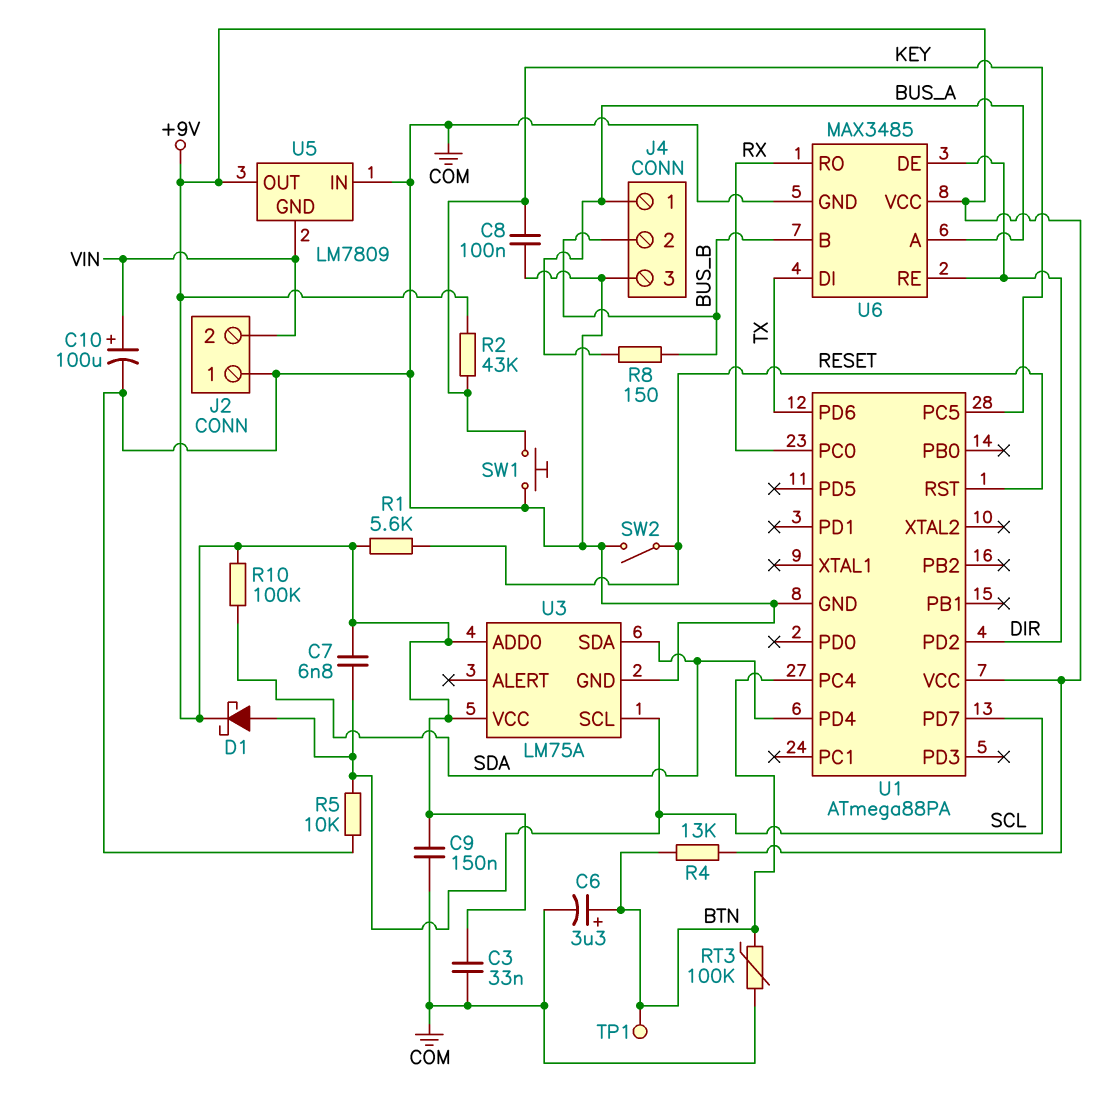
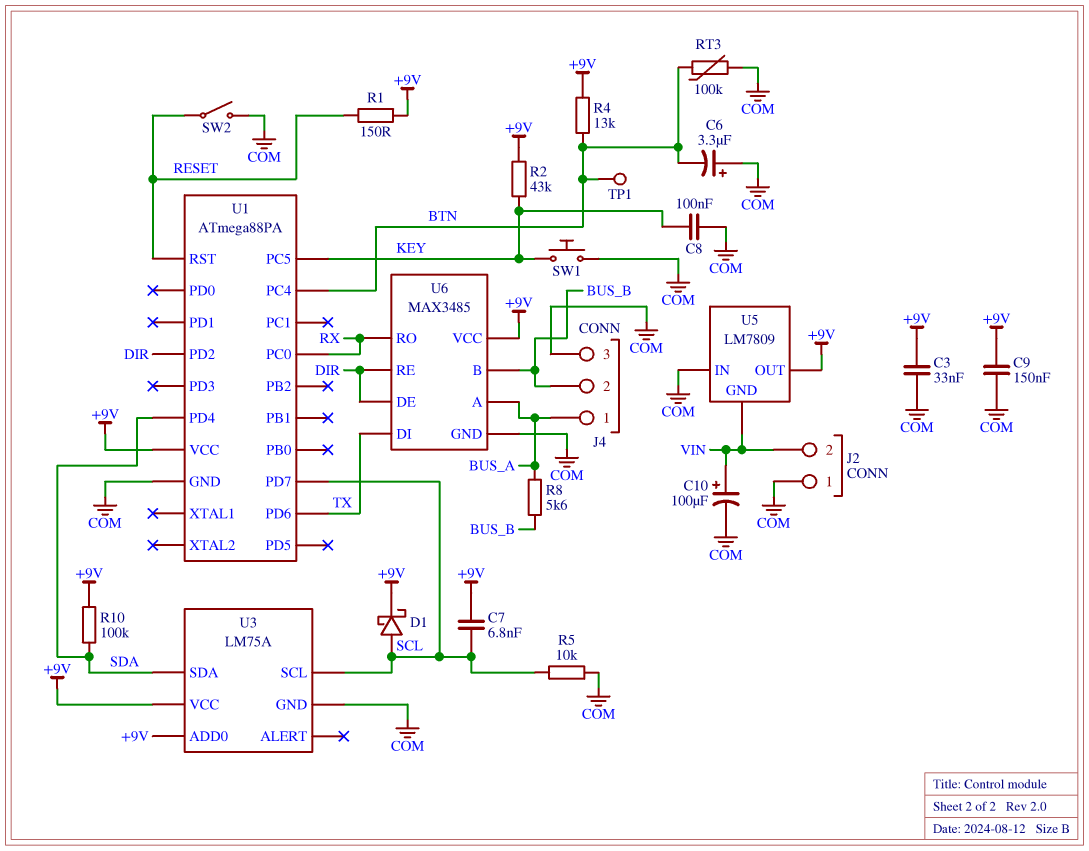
C6: 3.3uF (plus BTN, minus COM) -> 3.3uF (plus COM, minus BTN)
R1: 5.6k (+9V, RESET) -> 150 (+9V, RESET)
R8: 150 (BUS_A, BUS_B) -> 5.6k (BUS_A, BUS_B)

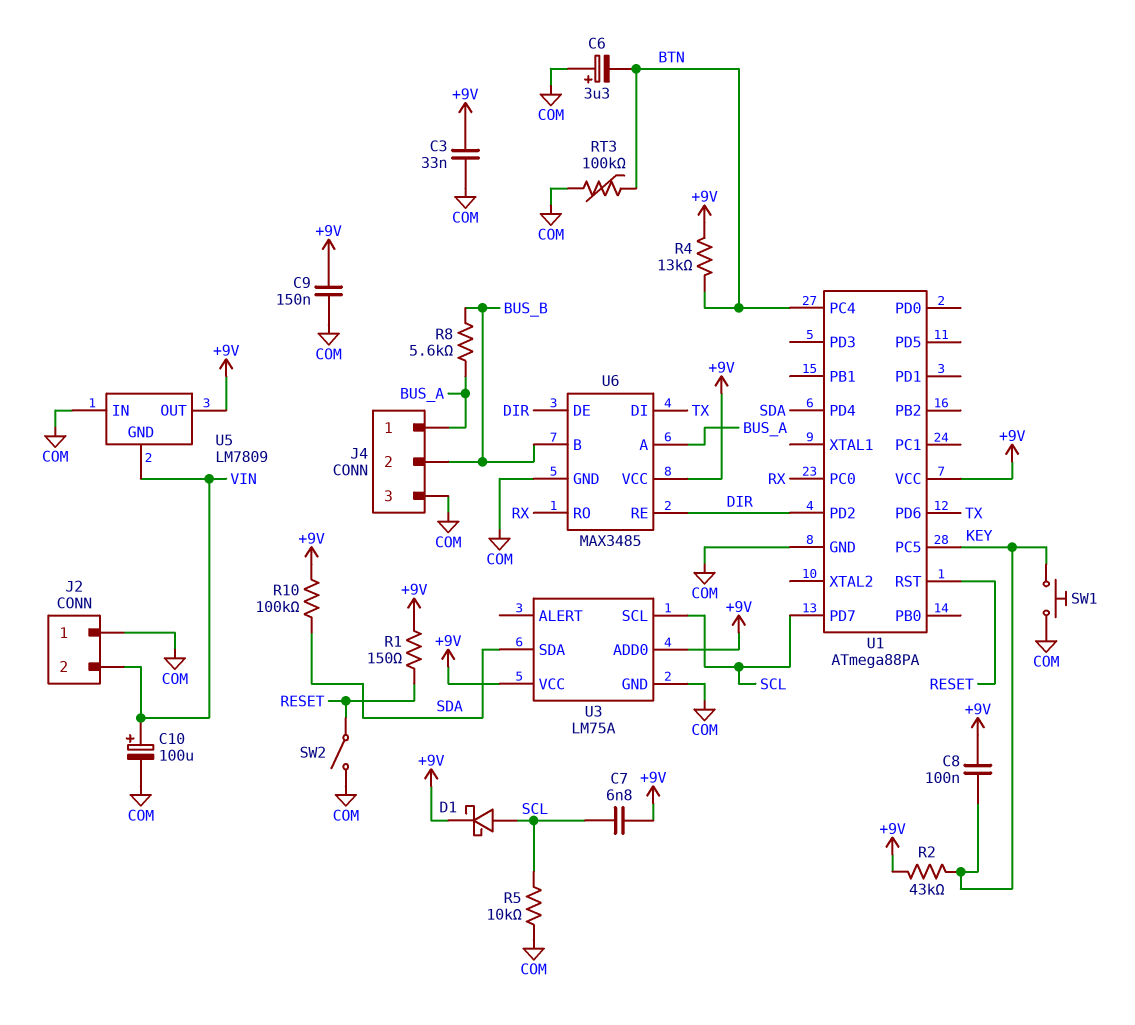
C8: 100nF (COM, KEY) -> 100nF (+9V, KEY)
TP1: test point (BTN) -> none

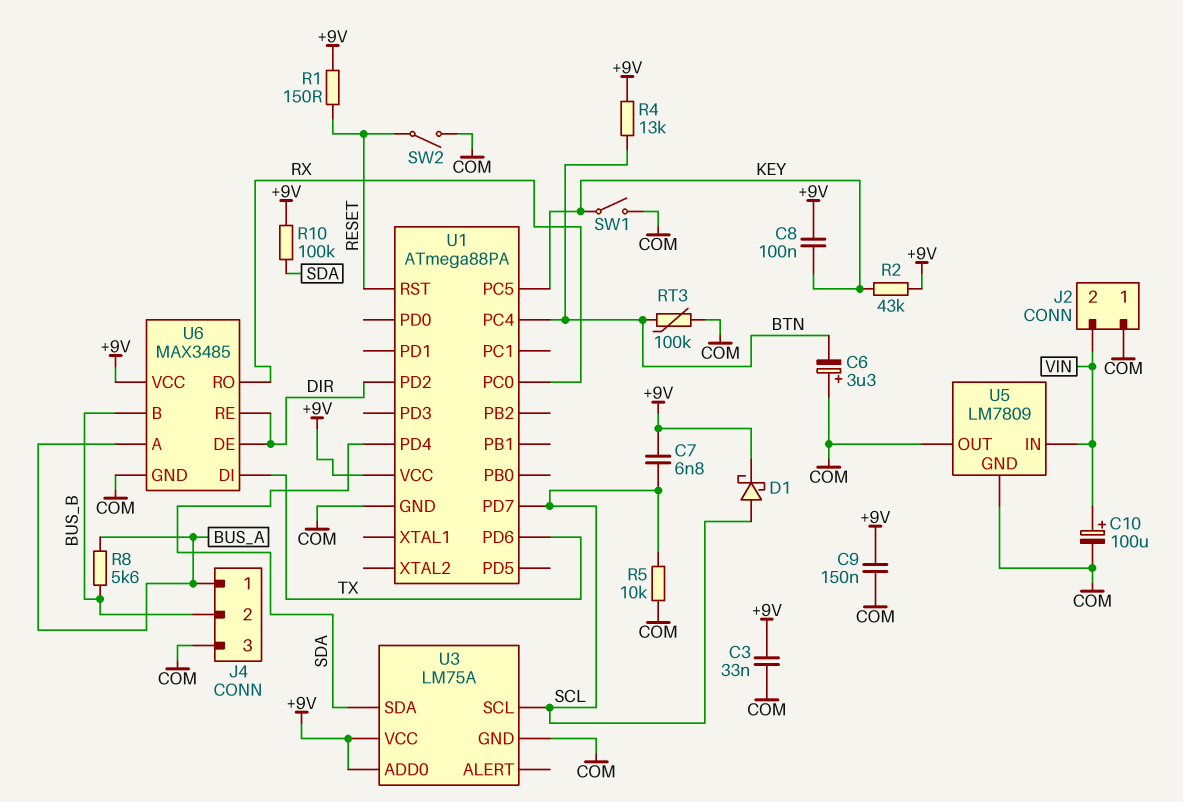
SW1: button (COM, KEY) -> switch (COM, KEY)
U5 pin GND: VIN -> COM
U5 pin IN: COM -> VIN
U5 pin OUT: +9V -> COM

